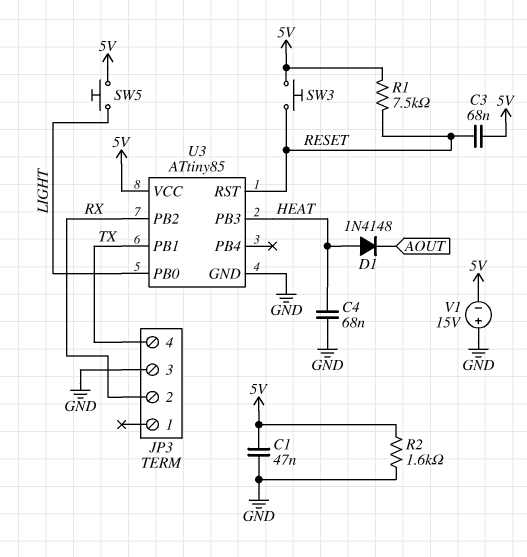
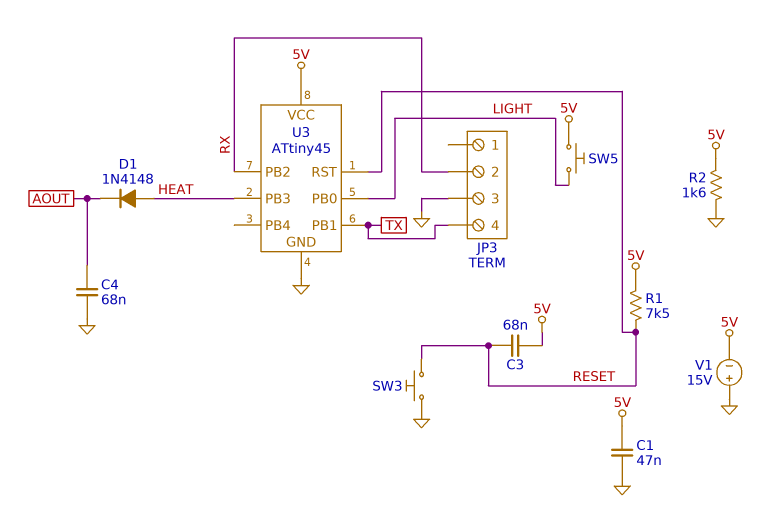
C4: 68nF (GND, HEAT) -> 68nF (AOUT, GND)
SW3: button (5V, RESET) -> button (GND, RESET)
U3: ATtiny85 -> ATtiny45

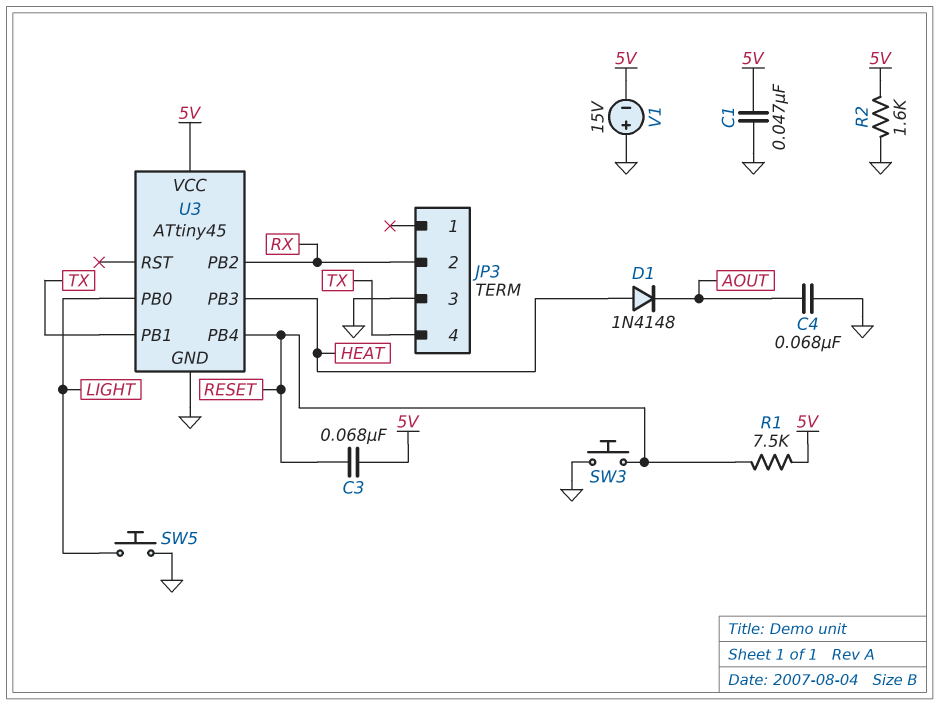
SW5: button (5V, LIGHT) -> button (GND, LIGHT)
U3 pin PB4: none -> RESET
U3 pin RST: RESET -> none

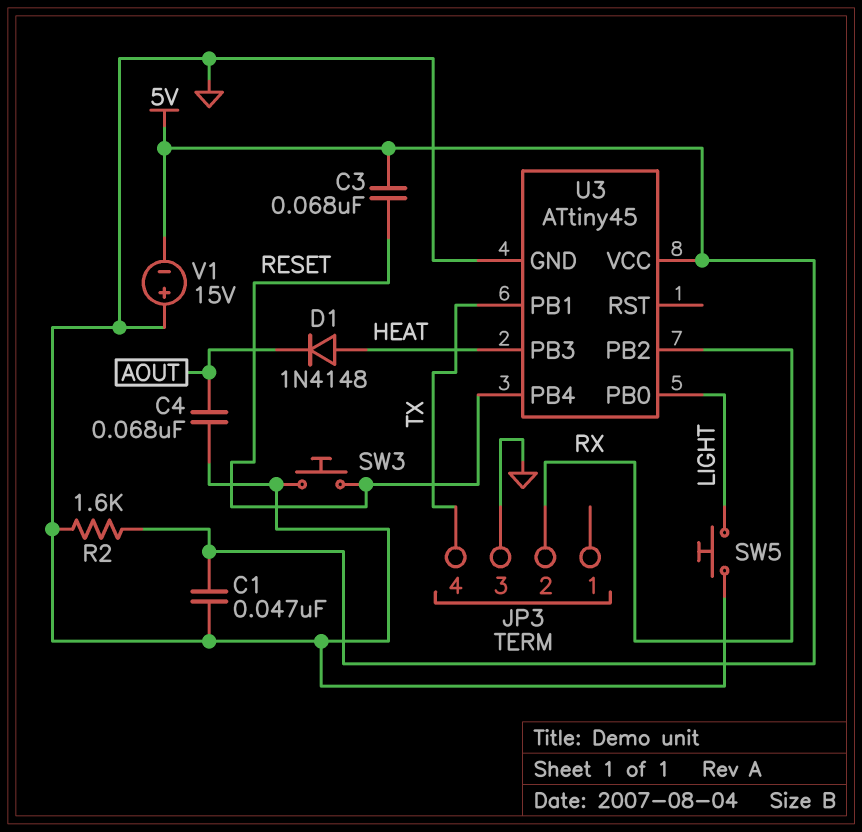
R1: 7.5k (5V, RESET) -> none

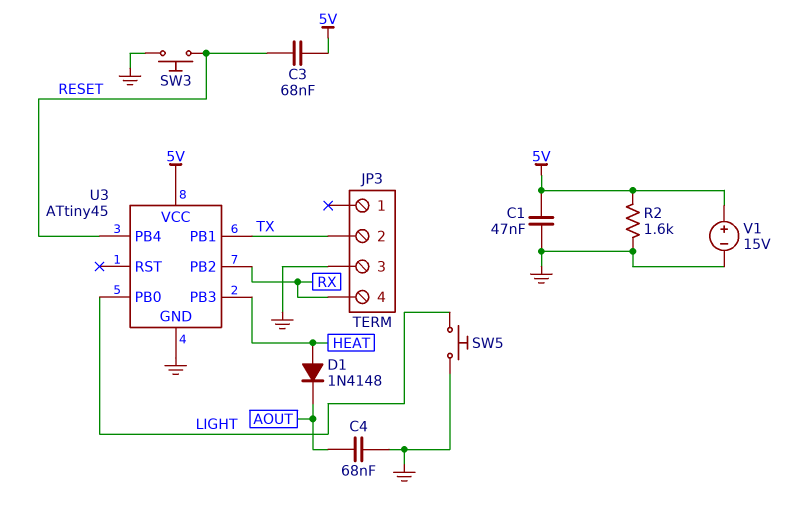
JP3 pin 2: RX -> TX
JP3 pin 4: TX -> RX
V1: 15V (plus GND, minus 5V) -> 15V (plus 5V, minus GND)

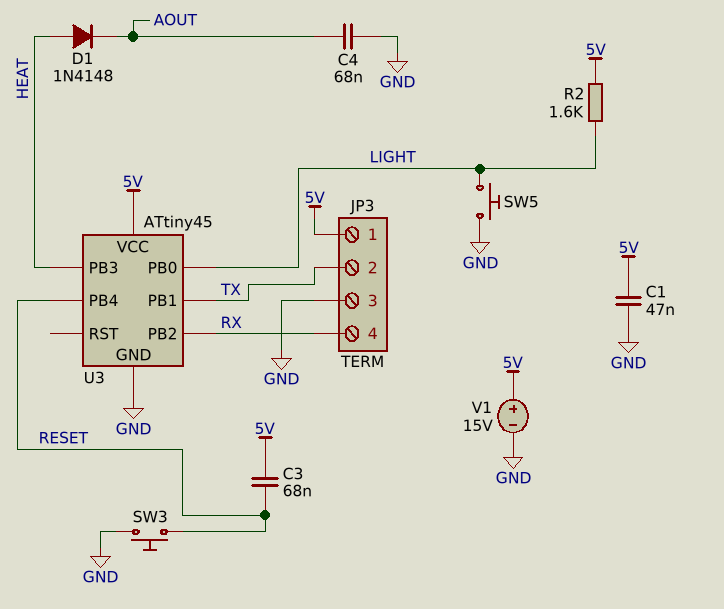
JP3 pin 1: none -> 5V
R2: 1.6k (5V, GND) -> 1.6k (5V, LIGHT)

